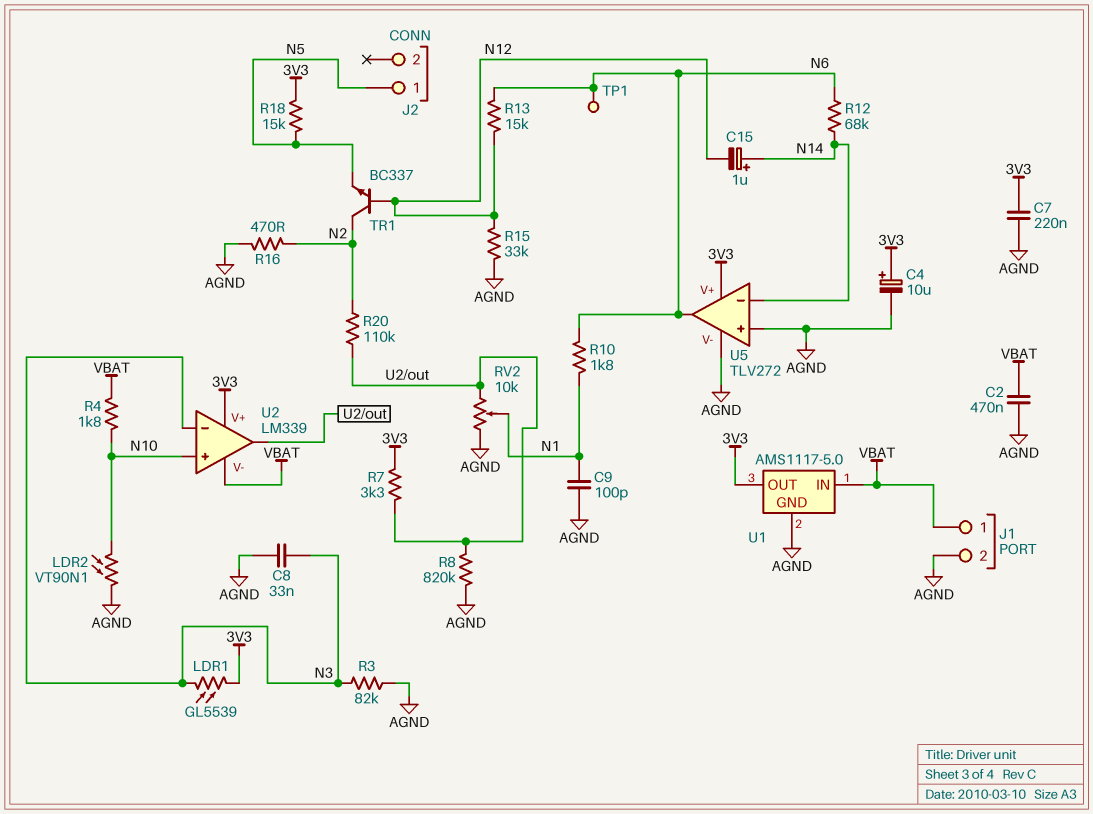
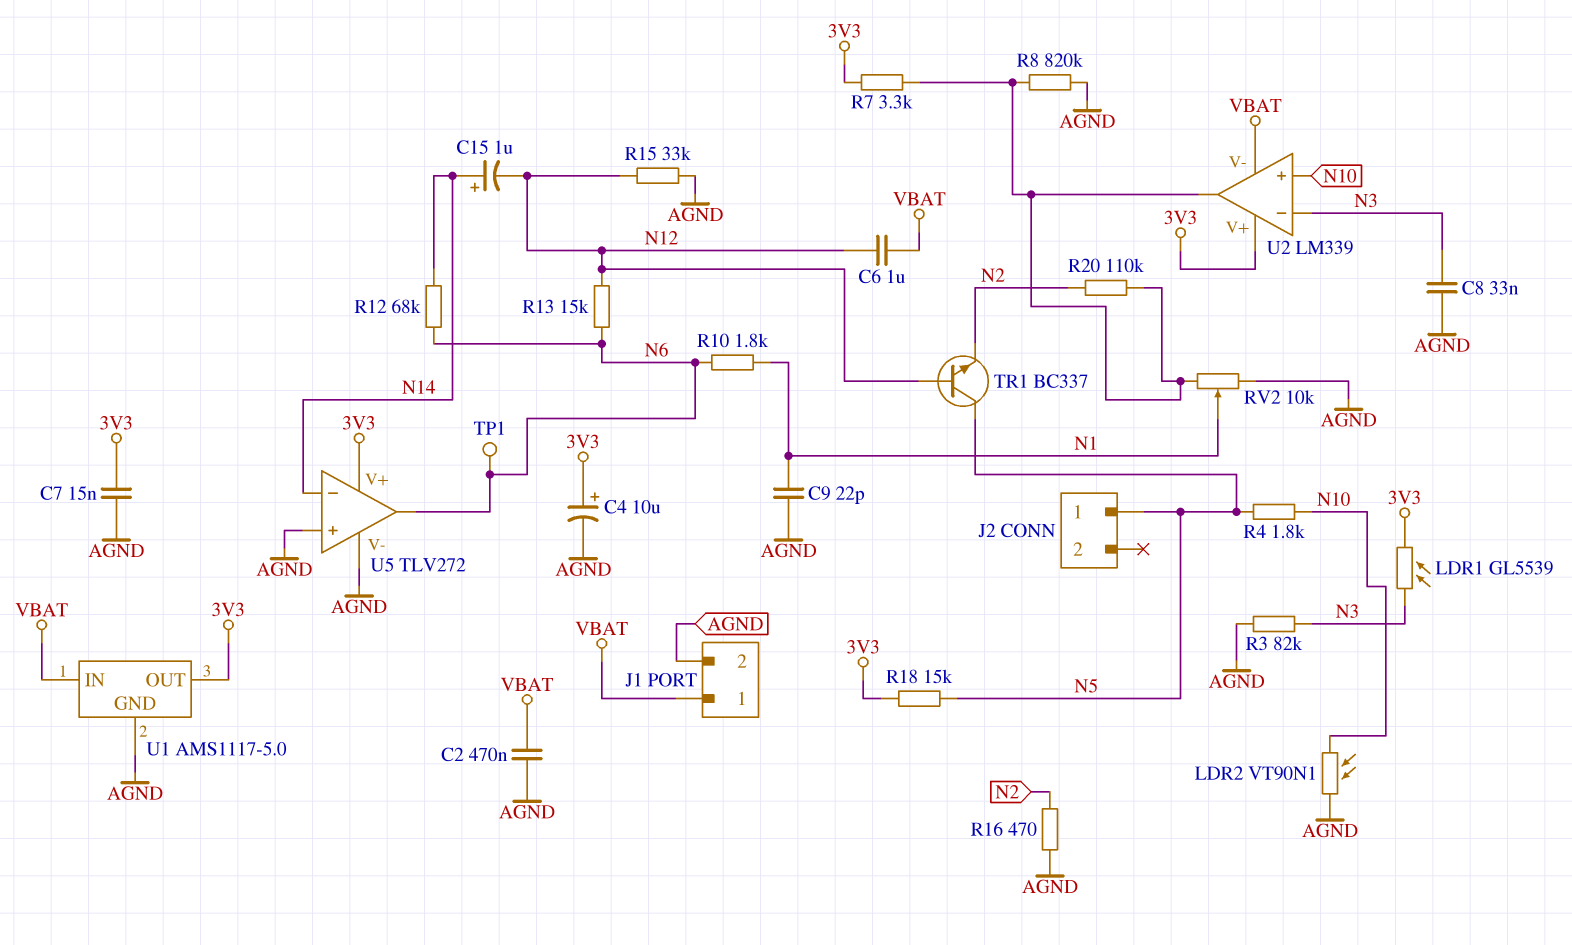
C6: none -> 1uF (N12, VBAT)
C7: 220nF (3V3, AGND) -> 15nF (3V3, AGND)
C9: 100pF (AGND, N1) -> 22pF (AGND, N1)
R4: 1.8k (N10, VBAT) -> 1.8k (N5, N10)
TR1: NPN BC337 (B N12, C N2, E N5) -> NPN BC337 (B N12, C N5, E N2)

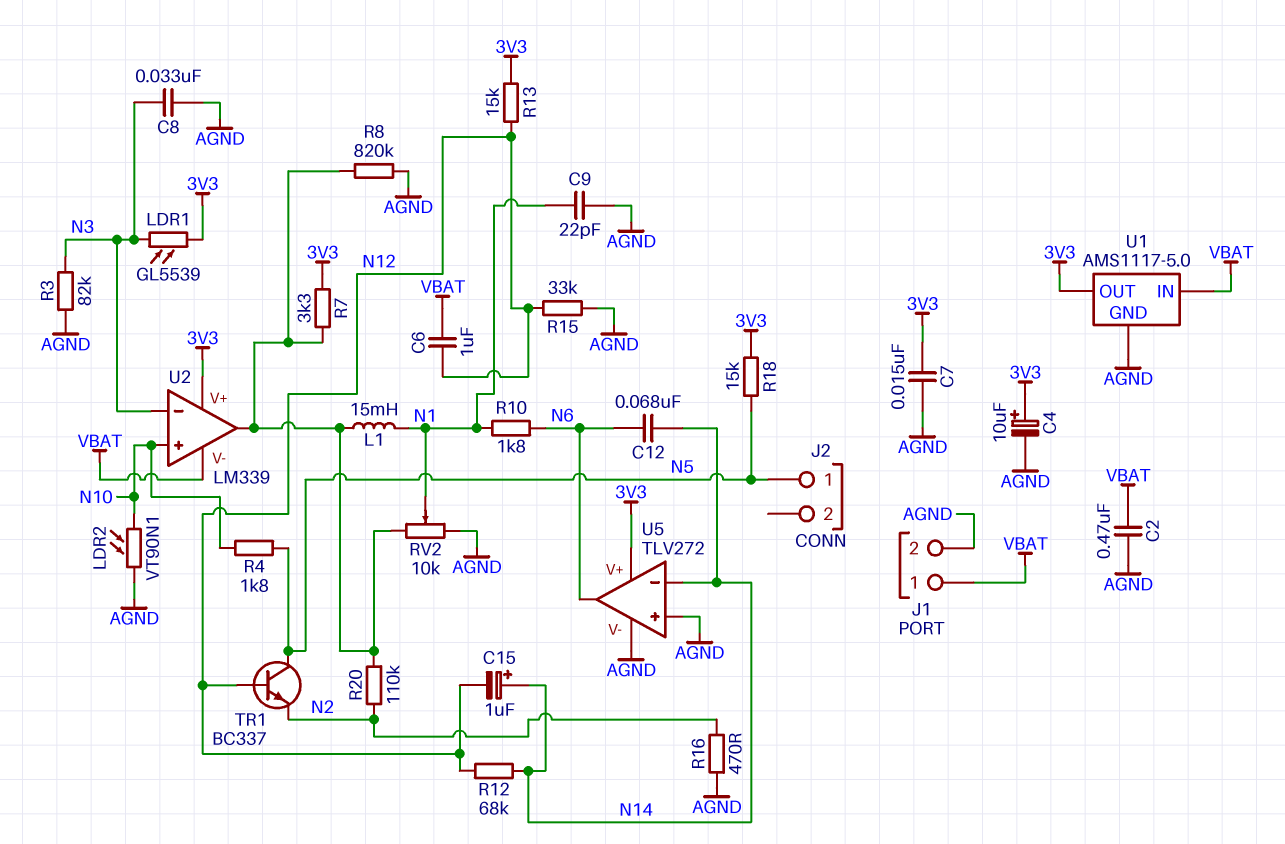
C12: none -> 68nF (N6, N14)
L1: none -> 15mH (N1, U2/out)
R12: 68k (N6, N14) -> 68k (N12, N14)
R13: 15k (N6, N12) -> 15k (3V3, N12)
TP1: test point (N6) -> none

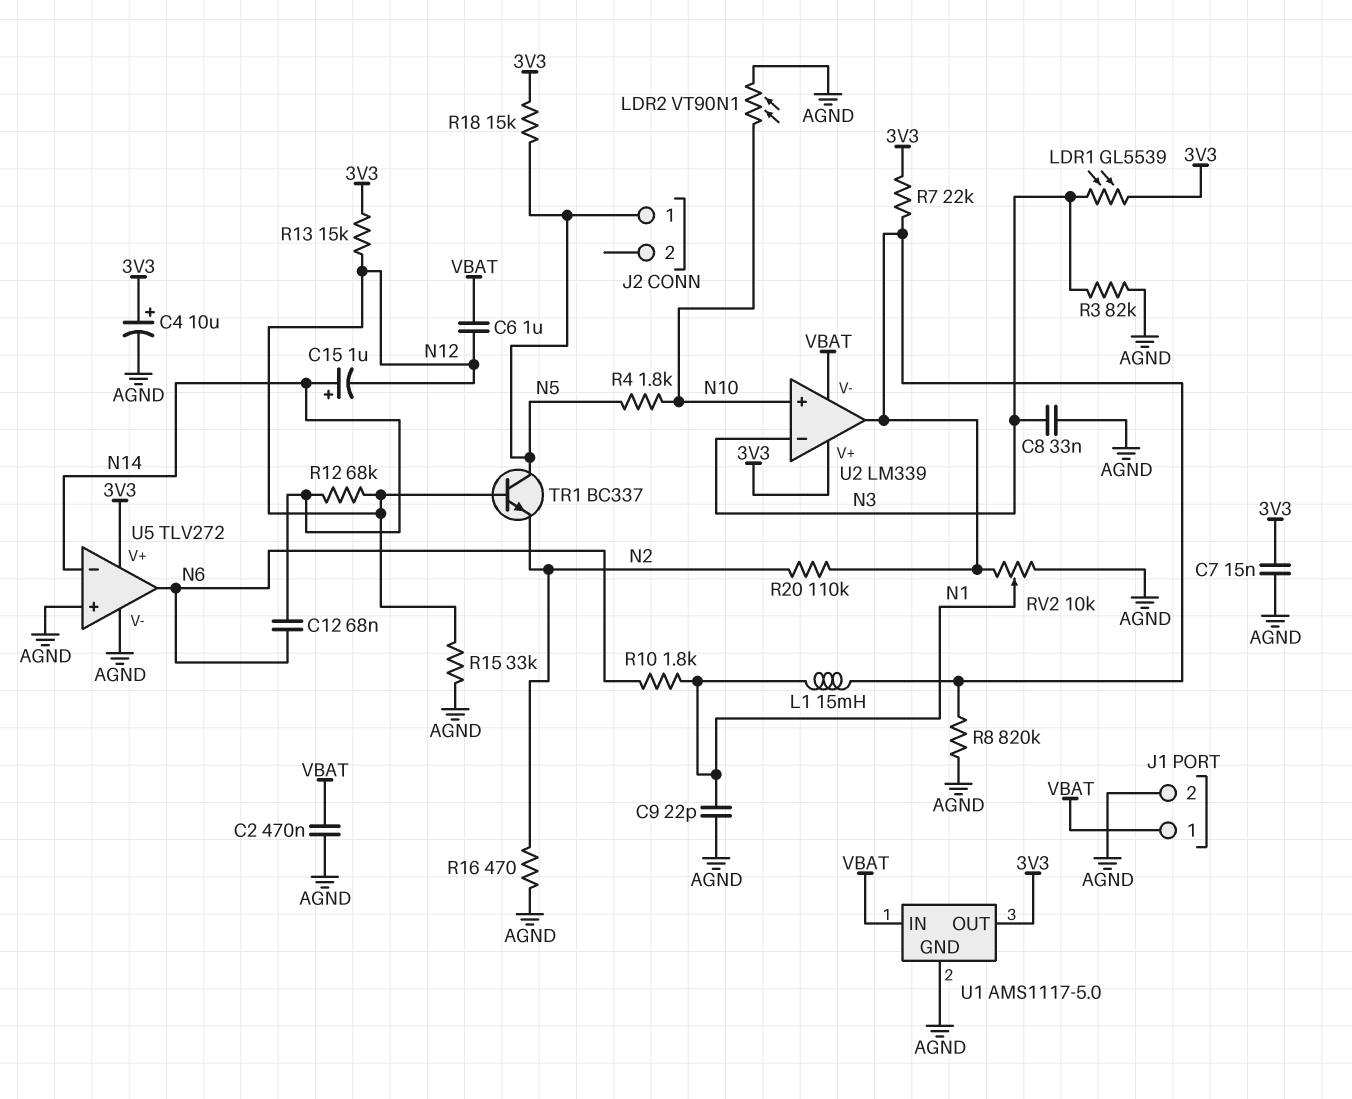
R7: 3.3k (3V3, U2/out) -> 22k (3V3, U2/out)

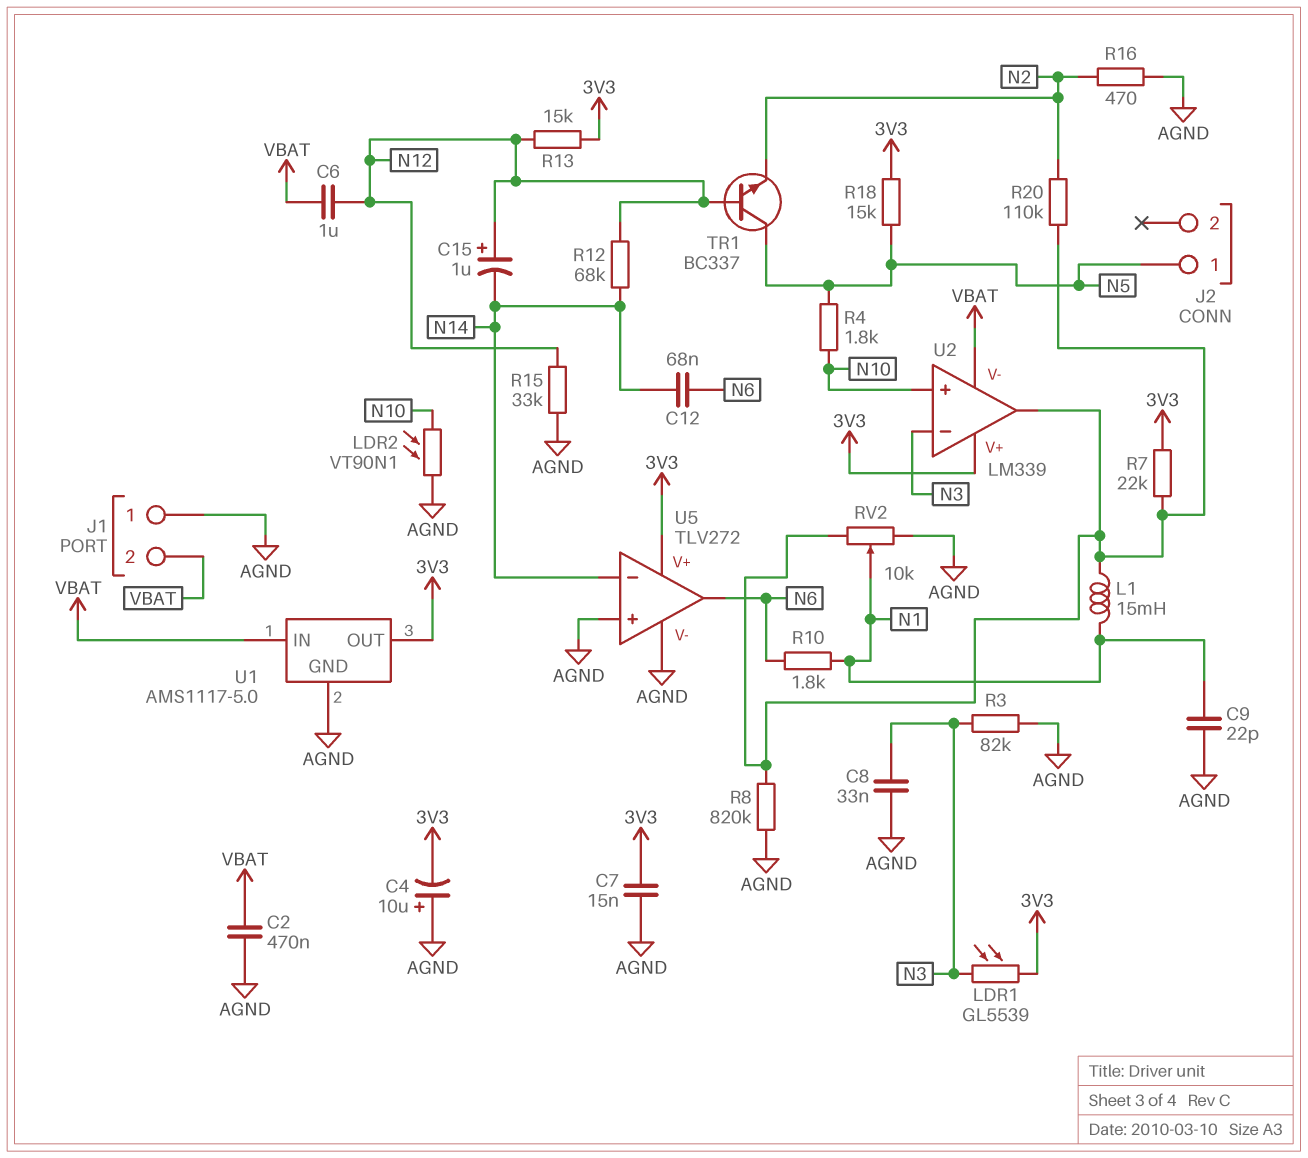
C4: 10uF (plus 3V3, minus AGND) -> 10uF (plus AGND, minus 3V3)
C15: 1uF (plus N14, minus N12) -> 1uF (plus N12, minus N14)
J1 pin 1: VBAT -> AGND
J1 pin 2: AGND -> VBAT

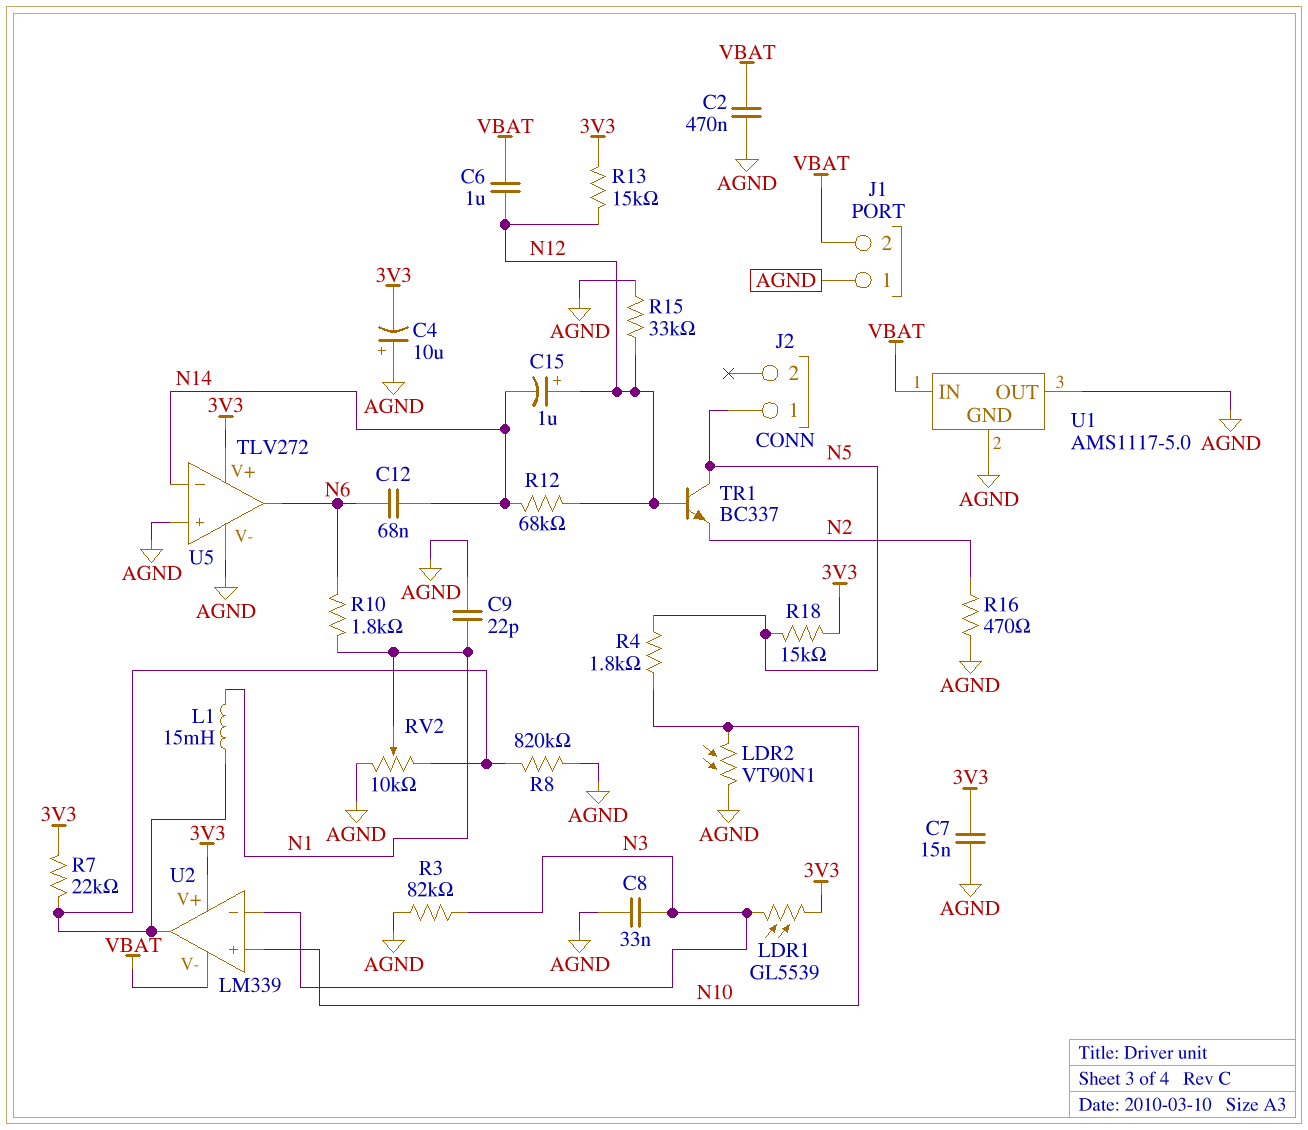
R20: 110k (N2, U2/out) -> none
U1 pin OUT: 3V3 -> AGND

